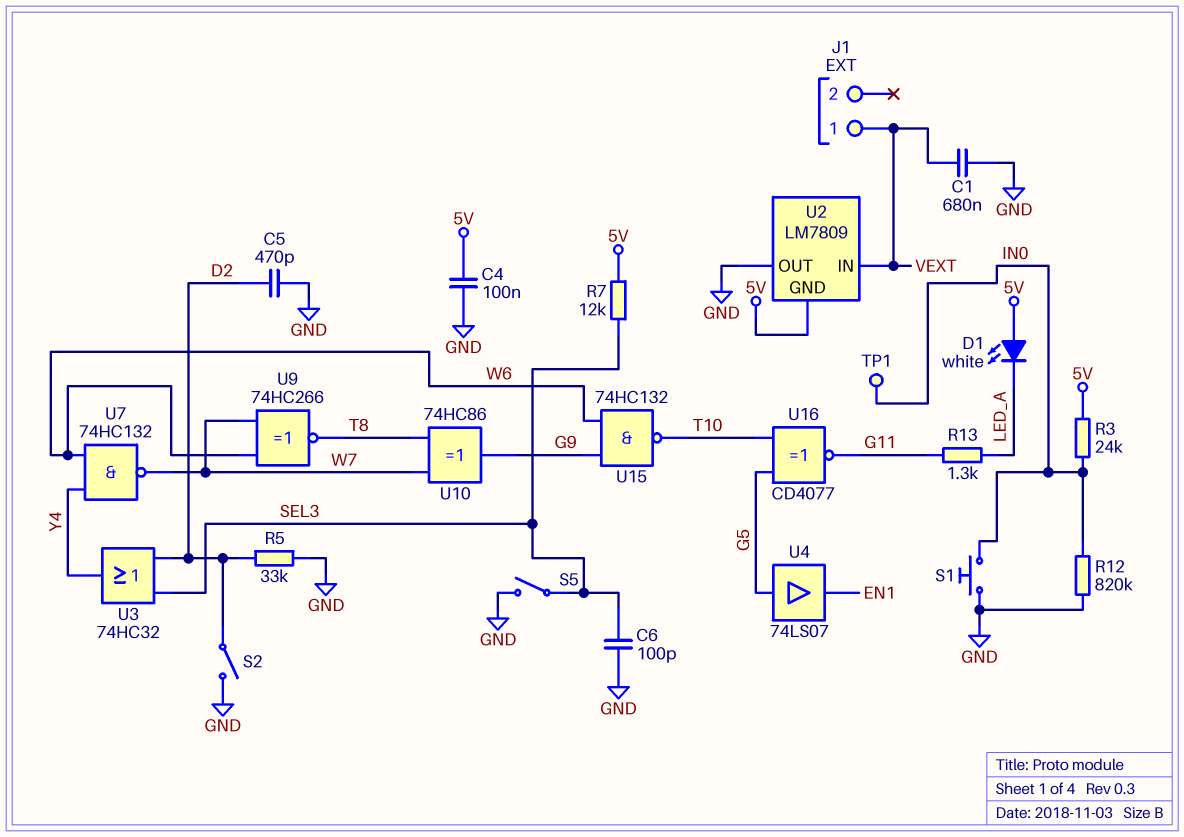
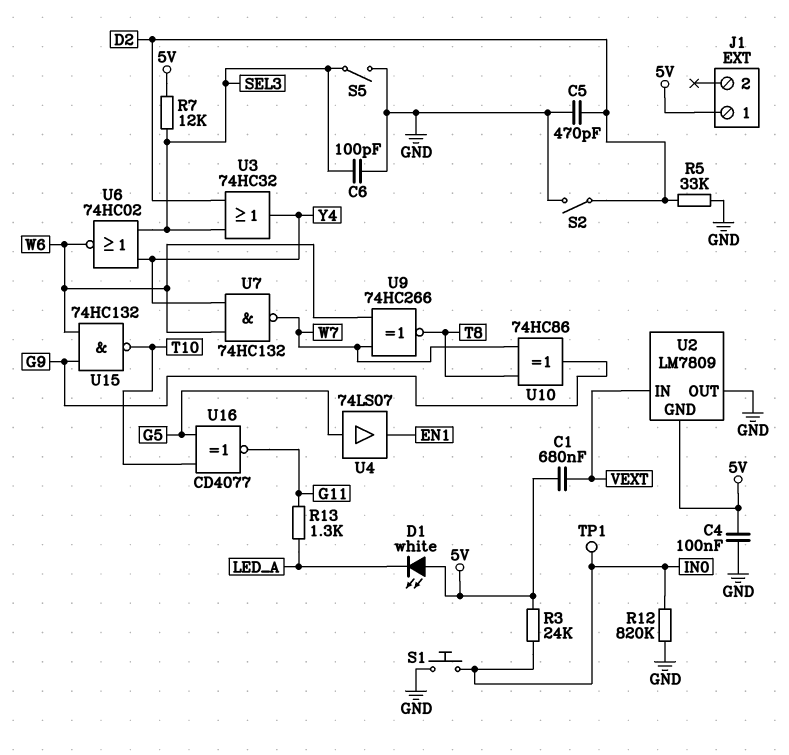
C1: 680nF (GND, VEXT) -> 680nF (5V, VEXT)
J1 pin 1: VEXT -> 5V
U6: none -> NOR 74HC02 (in SEL3, in Y4, out W6)

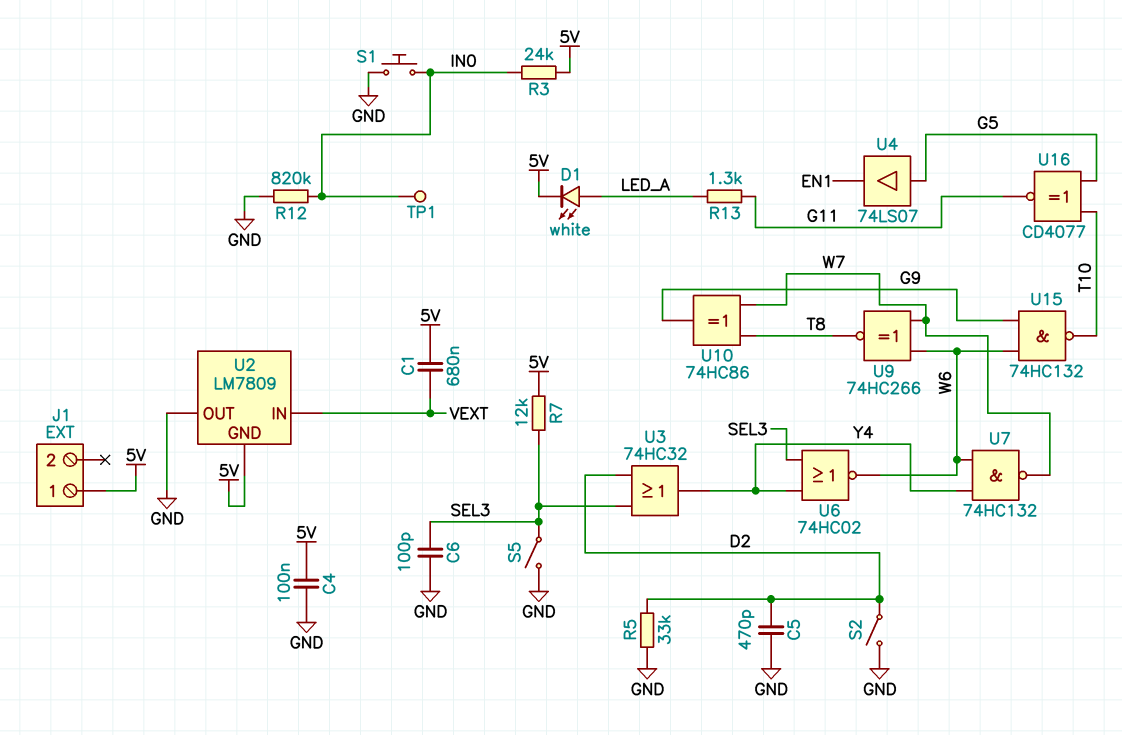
D1: LED white (A 5V, K LED_A) -> LED white (A LED_A, K 5V)

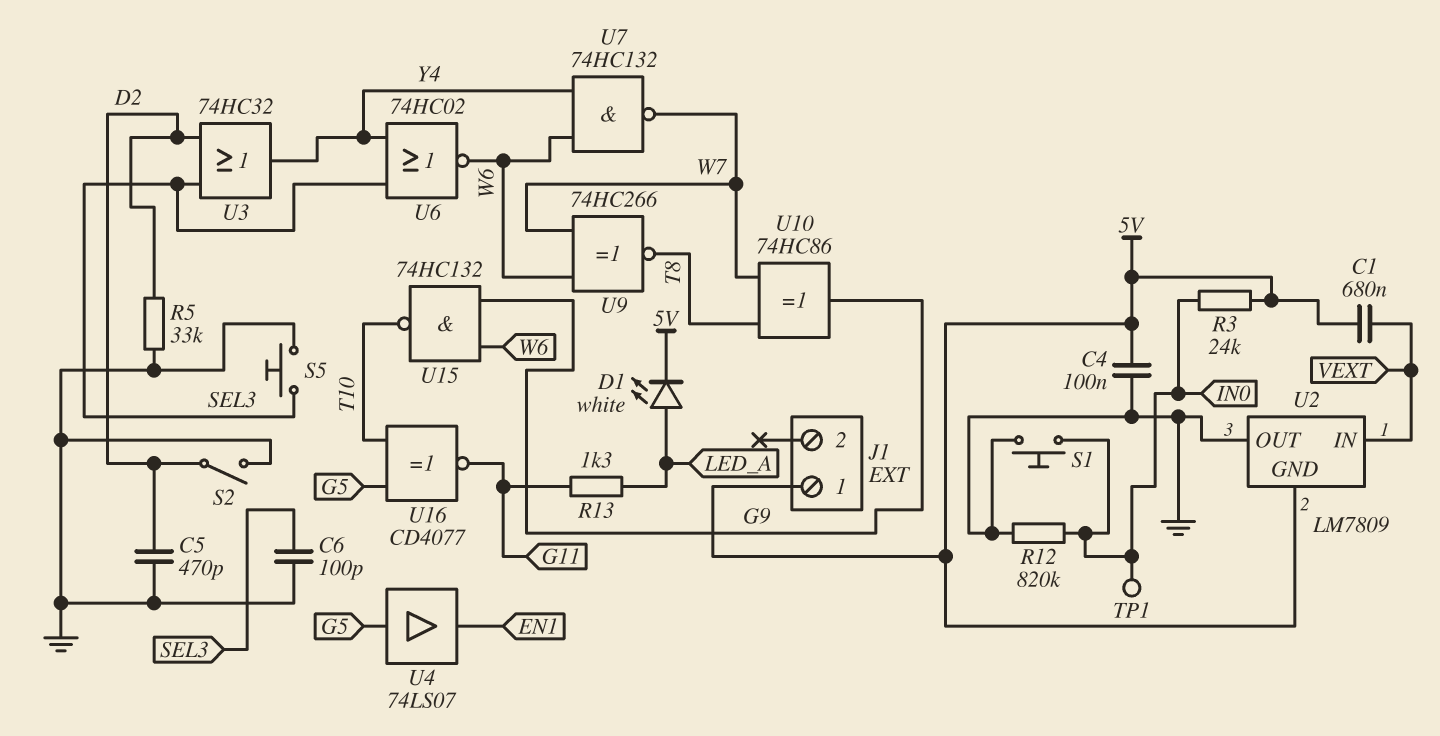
R7: 12k (5V, SEL3) -> none
S5: switch (GND, SEL3) -> button (GND, SEL3)

